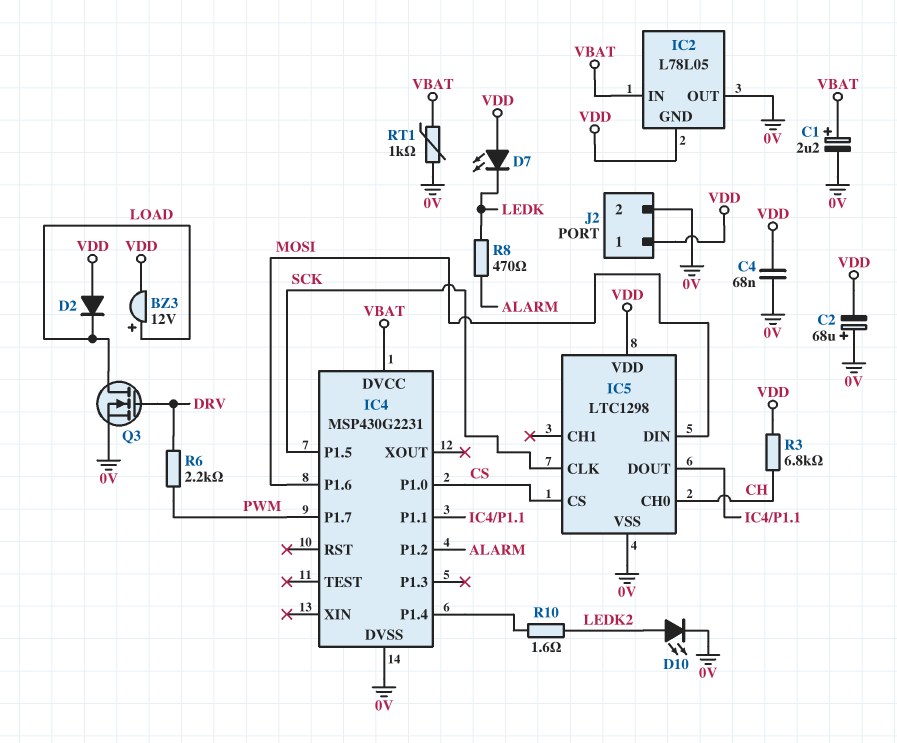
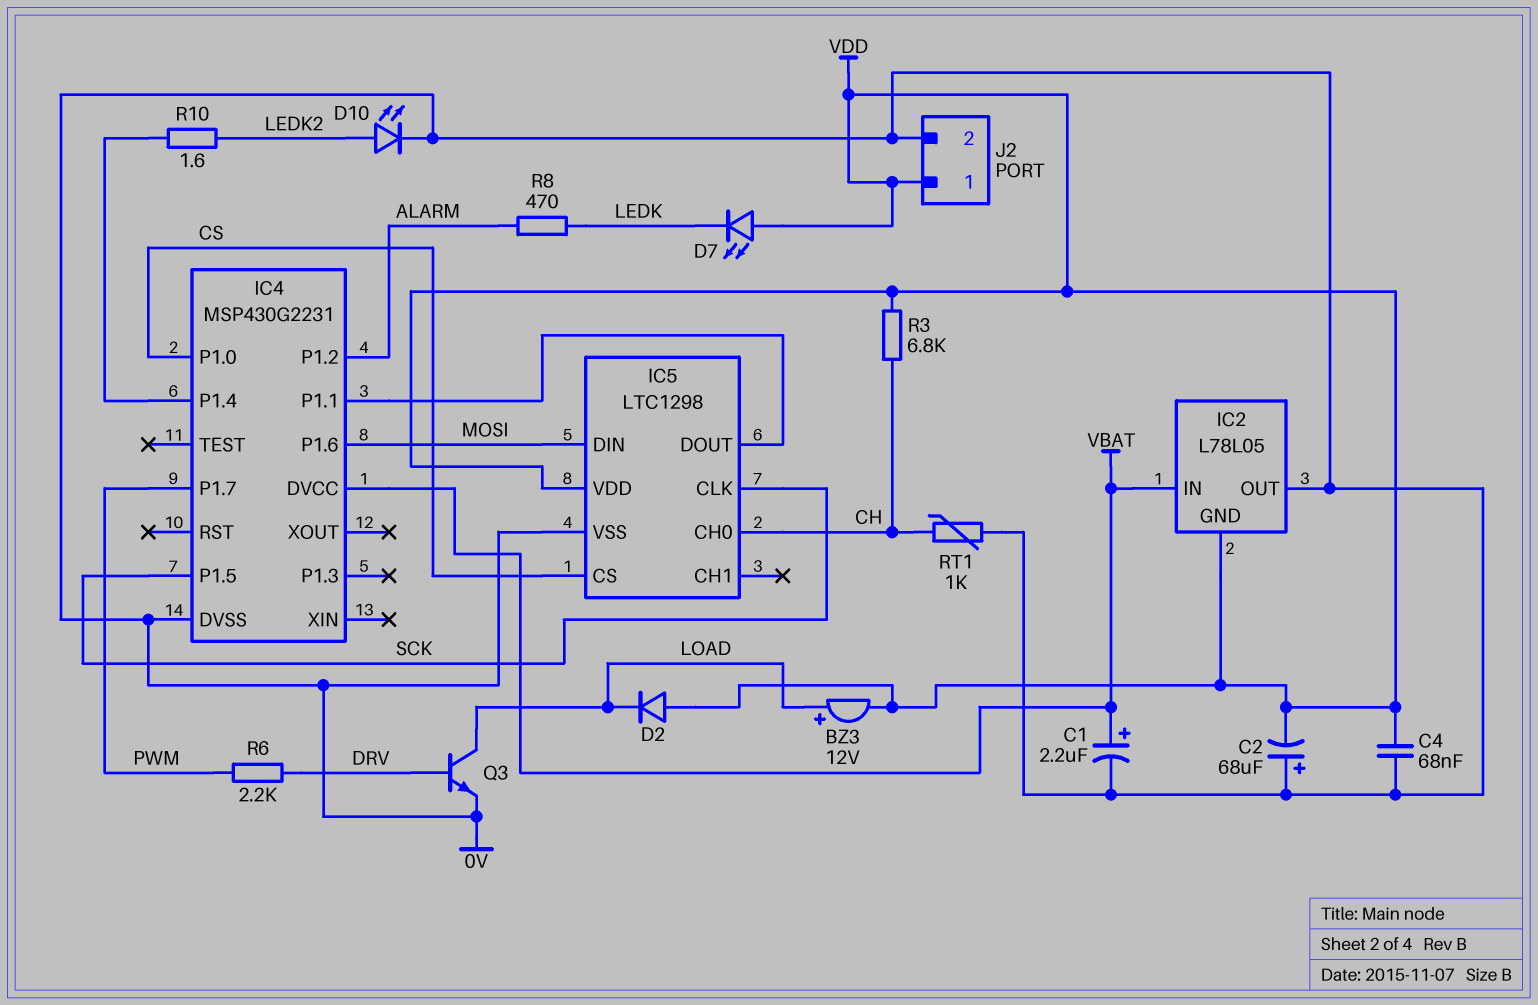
Q3: NMOS (G DRV, D LOAD, S 0V) -> NPN (B DRV, C LOAD, E 0V)
RT1: 1k (0V, VBAT) -> 1k (0V, CH)

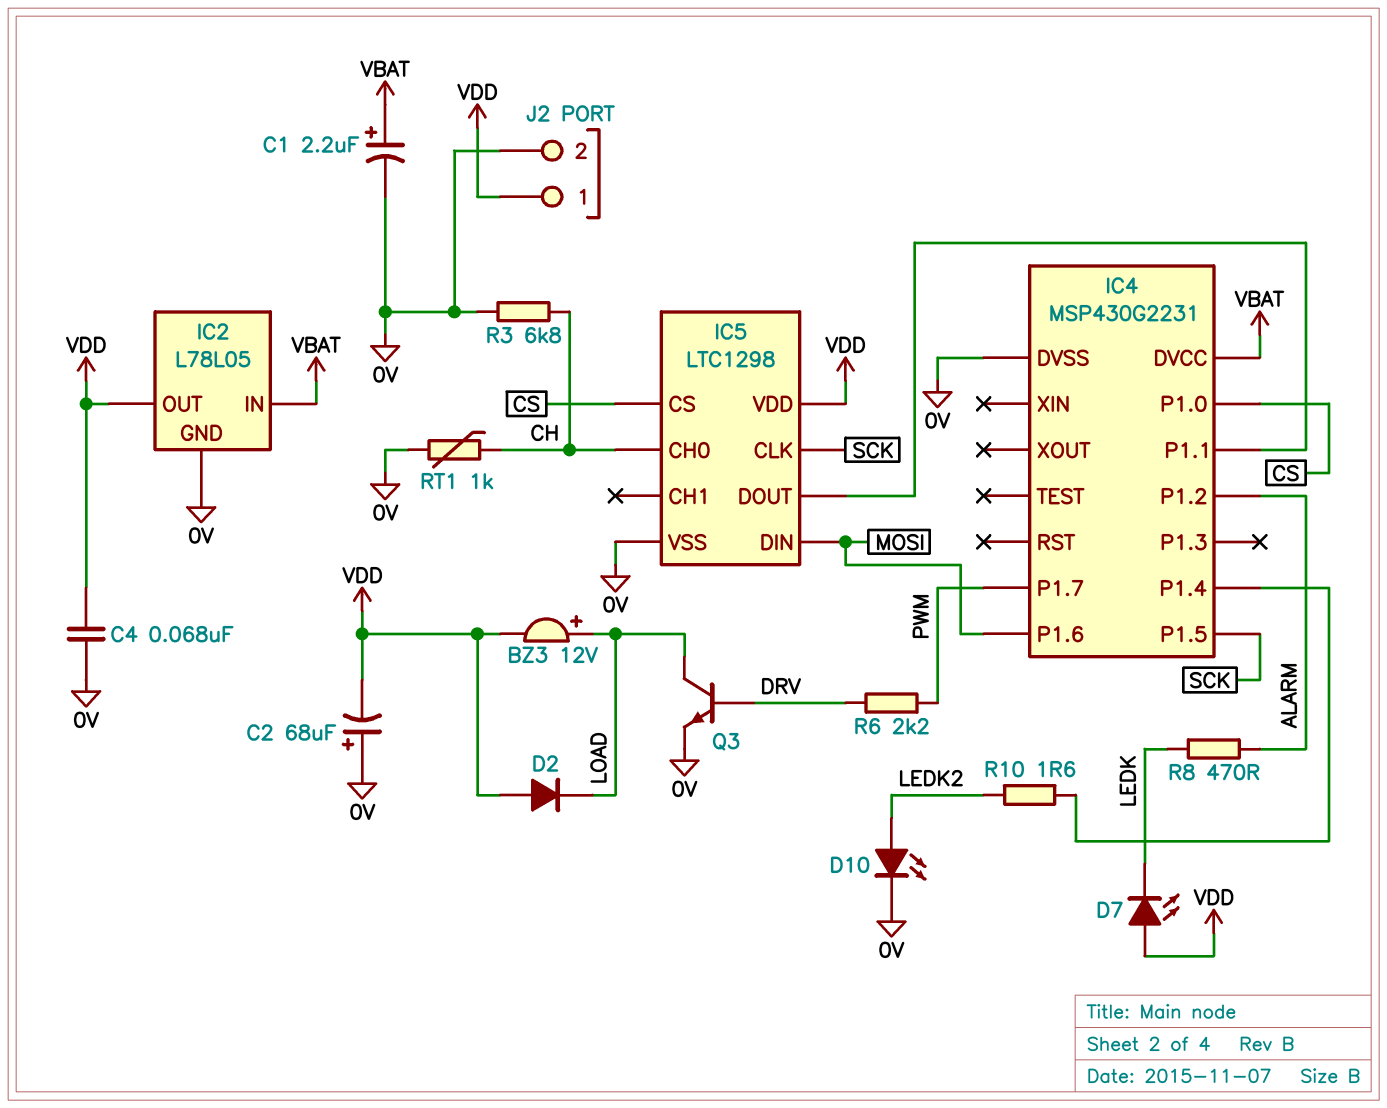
IC2 pin GND: VDD -> 0V
IC2 pin OUT: 0V -> VDD
R3: 6.8k (CH, VDD) -> 6.8k (0V, CH)

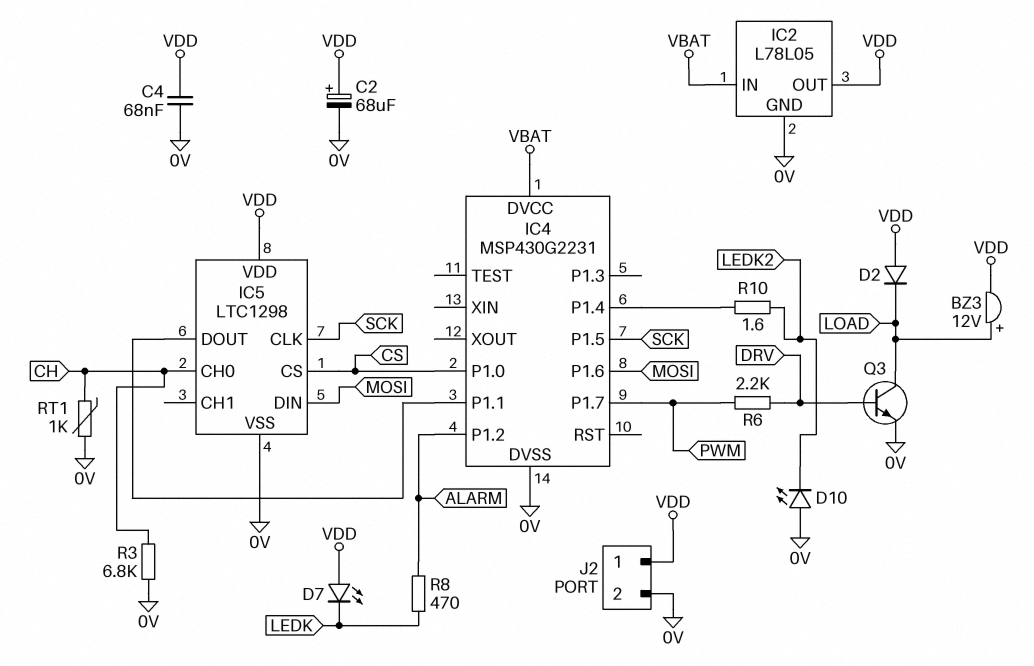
C1: 2.2uF (plus VBAT, minus 0V) -> none
C2: 68uF (plus 0V, minus VDD) -> 68uF (plus VDD, minus 0V)
D10: LED (A LEDK2, K 0V) -> LED (A 0V, K LEDK2)

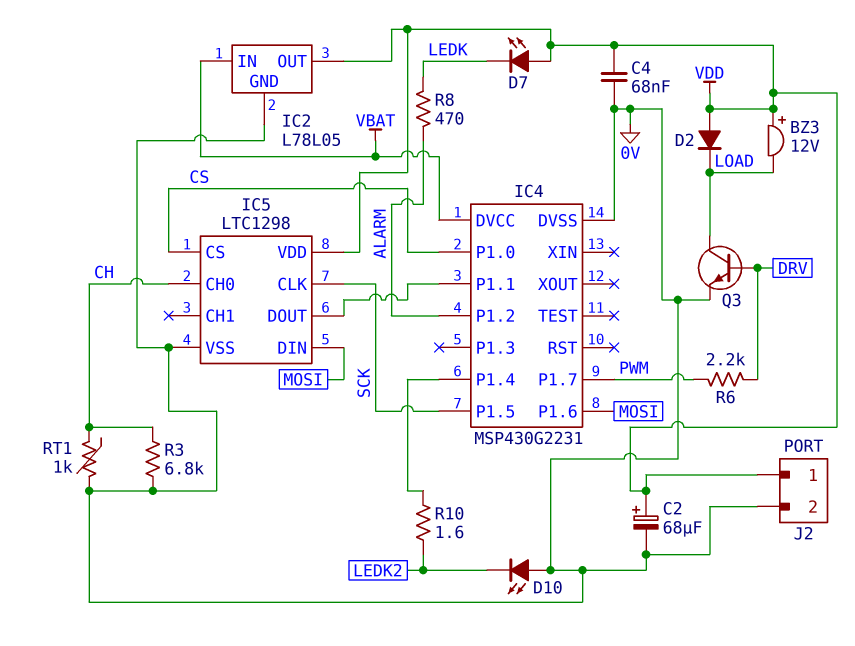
BZ3: buzzer 12V (plus LOAD, minus VDD) -> buzzer 12V (plus VDD, minus LOAD)

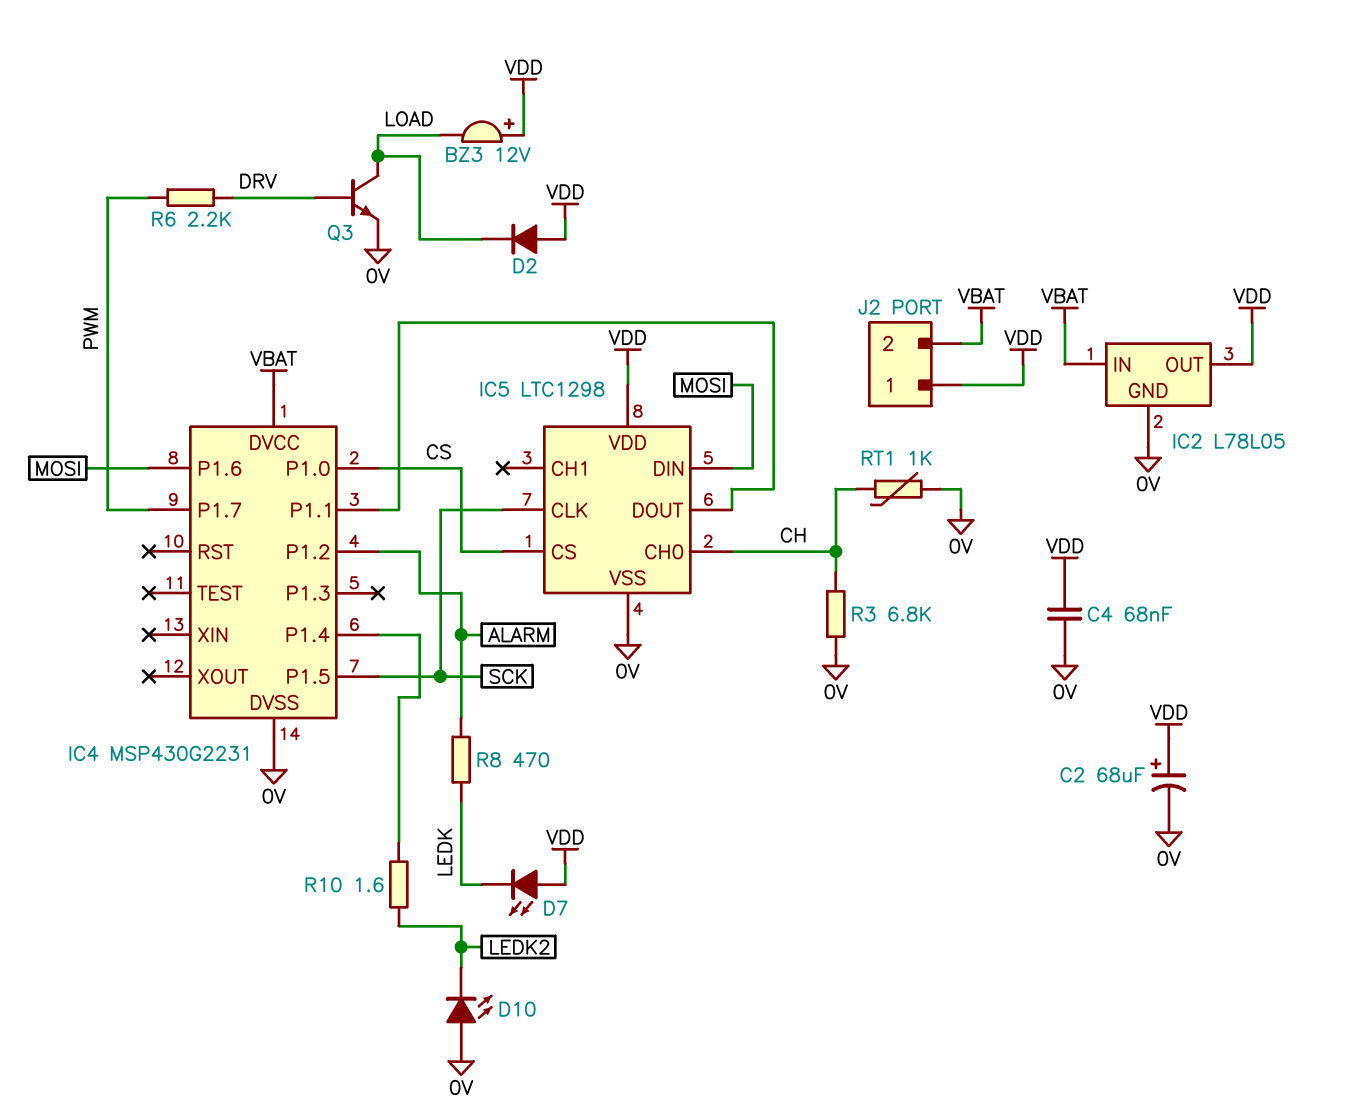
J2 pin 2: 0V -> VBAT

